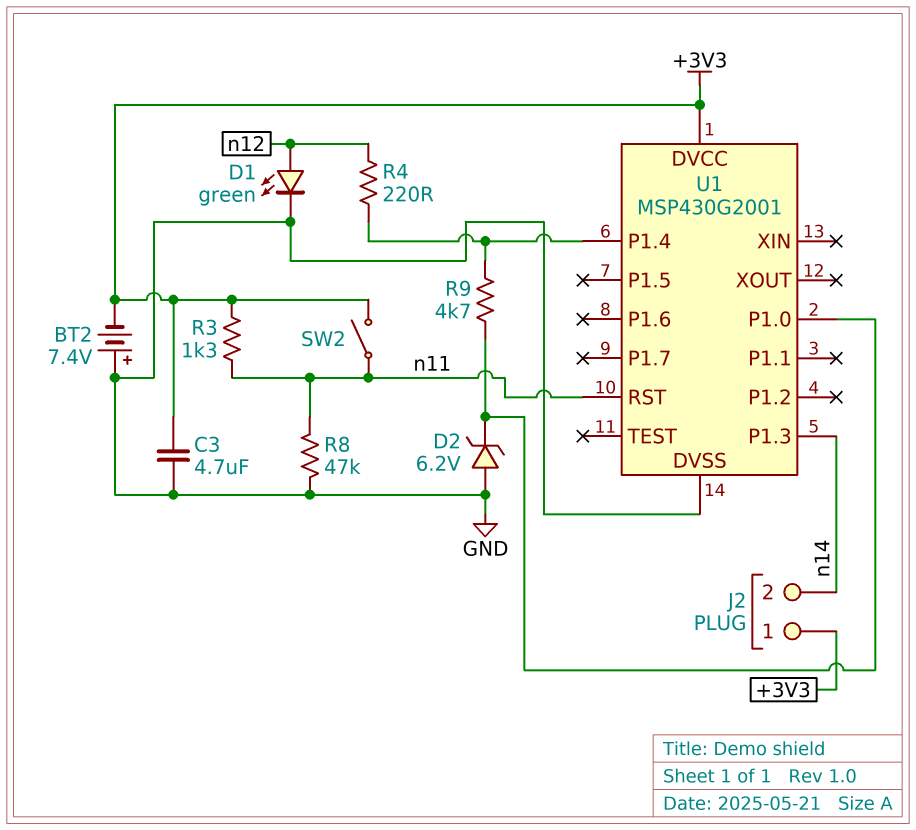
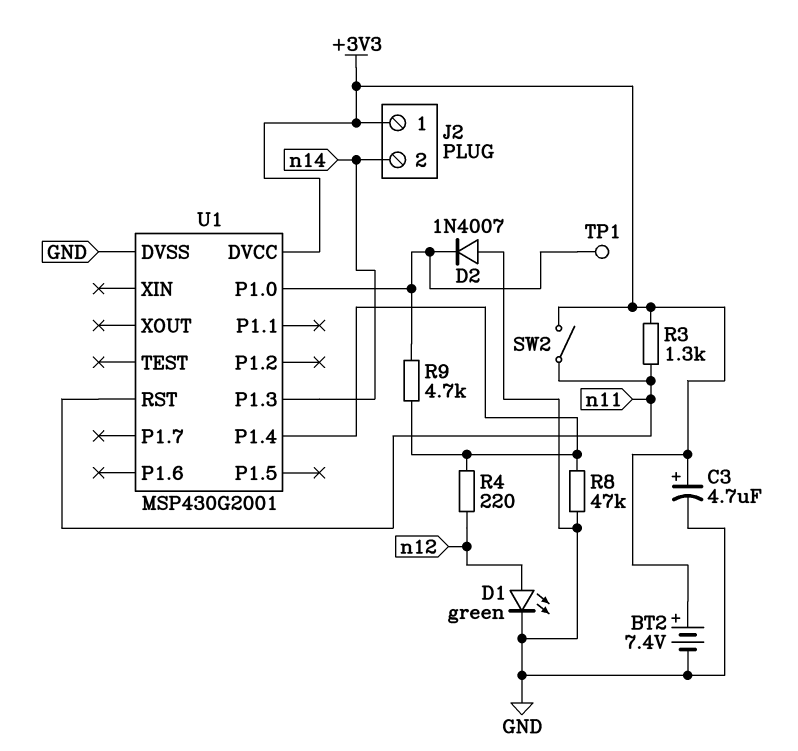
BT2: 7.4V (plus GND, minus +3V3) -> 7.4V (plus +3V3, minus GND)
C3: 4.7uF (+3V3, GND) -> 4.7uF (plus +3V3, minus GND)
D2: zener 6.2V (A GND, K U1/P1.0) -> diode 1N4007 (A GND, K U1/P1.0)
R8: 47k (GND, n11) -> 47k (GND, U1/P1.4)
TP1: none -> test point (U1/P1.0)

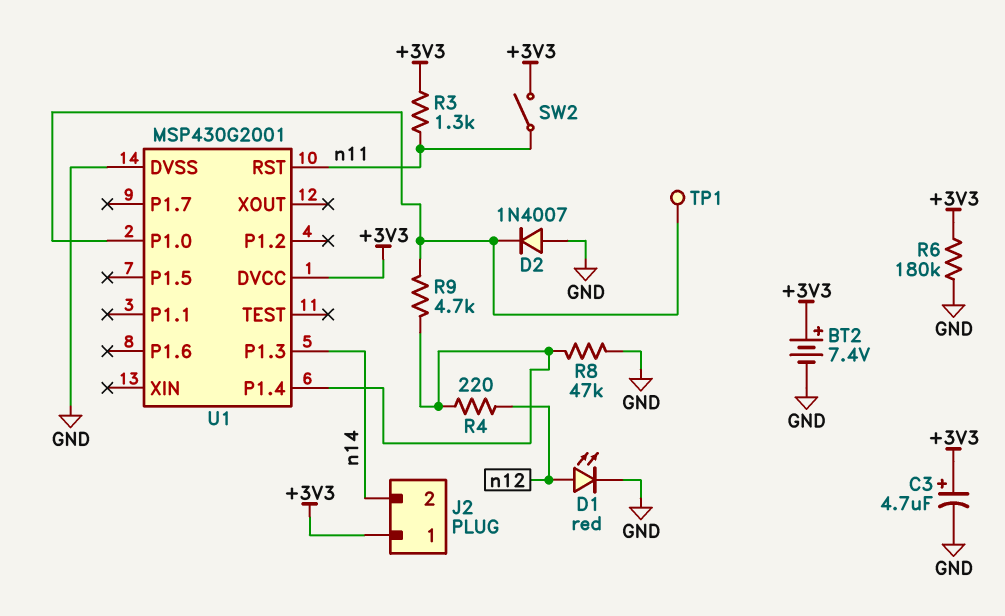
D1: LED green (A n12, K GND) -> LED red (A n12, K GND)
R6: none -> 180k (+3V3, GND)

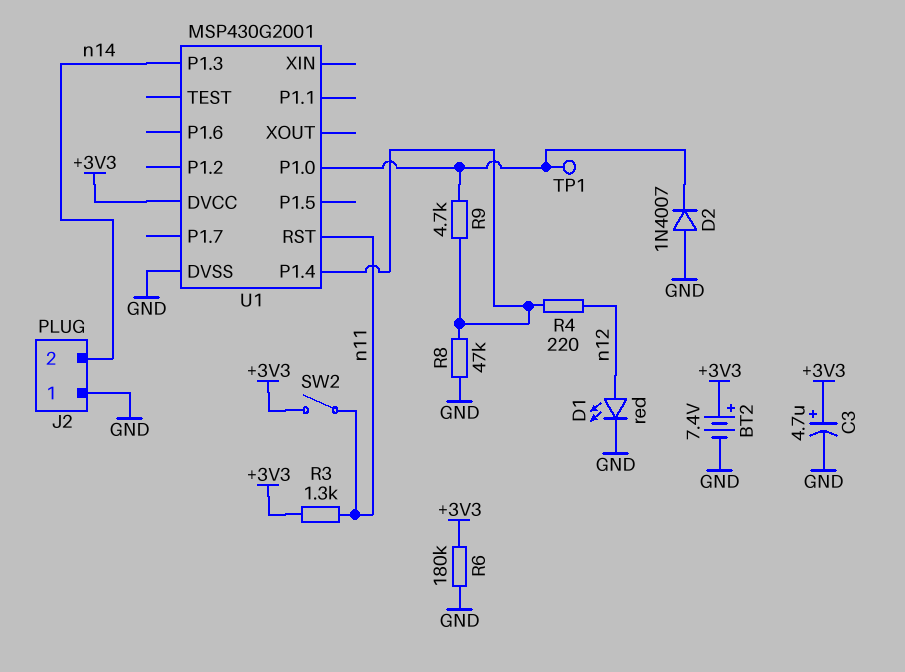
J2 pin 1: +3V3 -> GND

